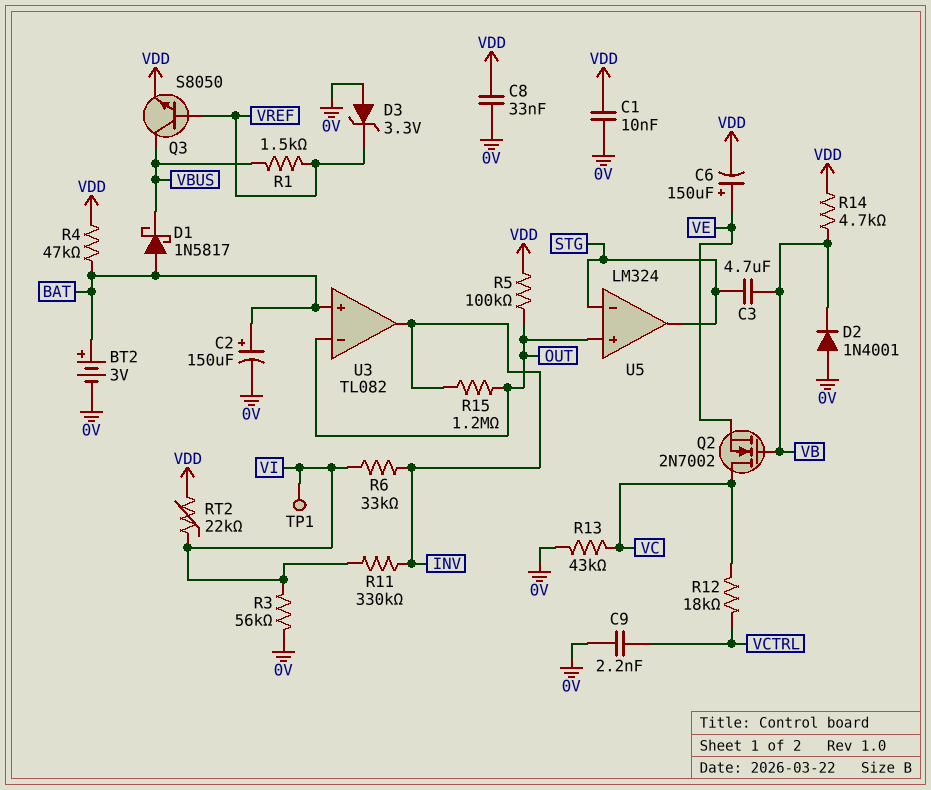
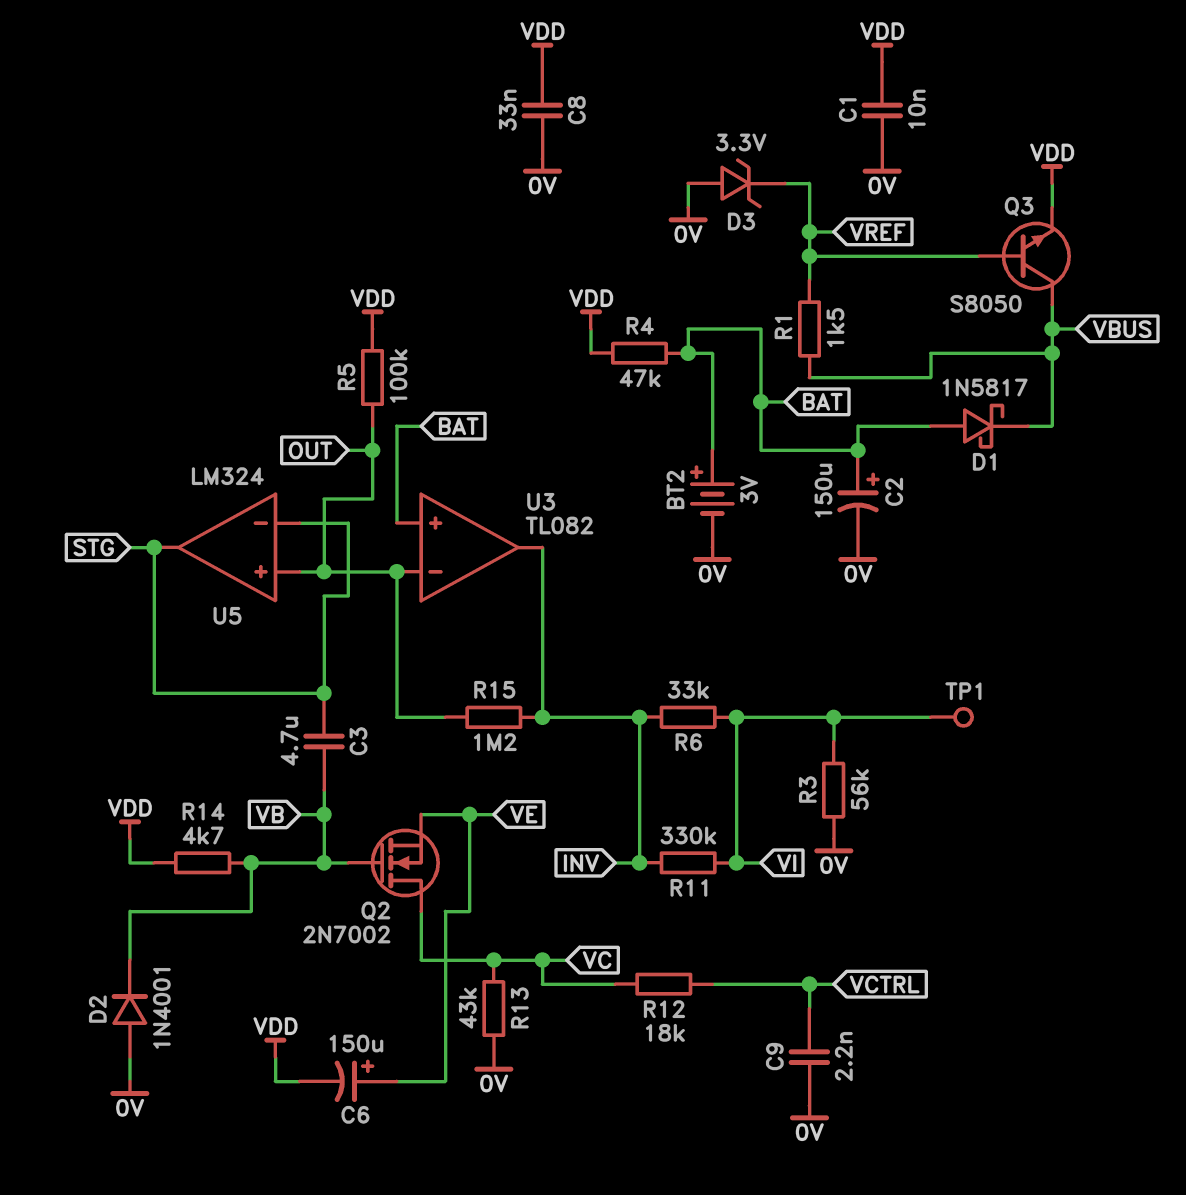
RT2: 22k (VDD, VI) -> none

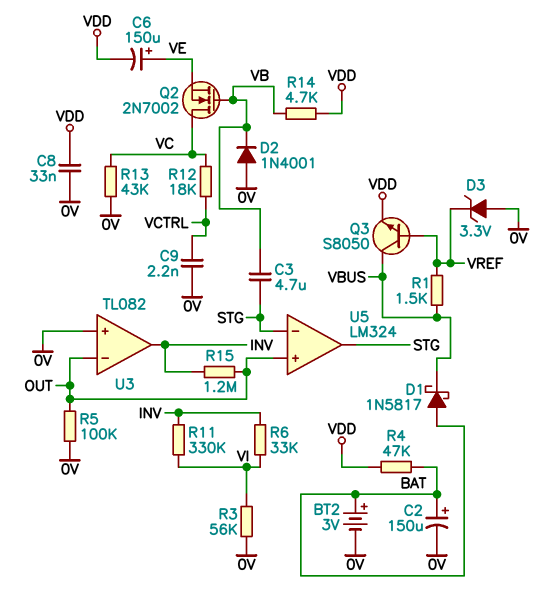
C1: 10nF (0V, VDD) -> none
R5: 100k (OUT, VDD) -> 100k (0V, OUT)
TP1: test point (VI) -> none
U3 pin in+: BAT -> 0V

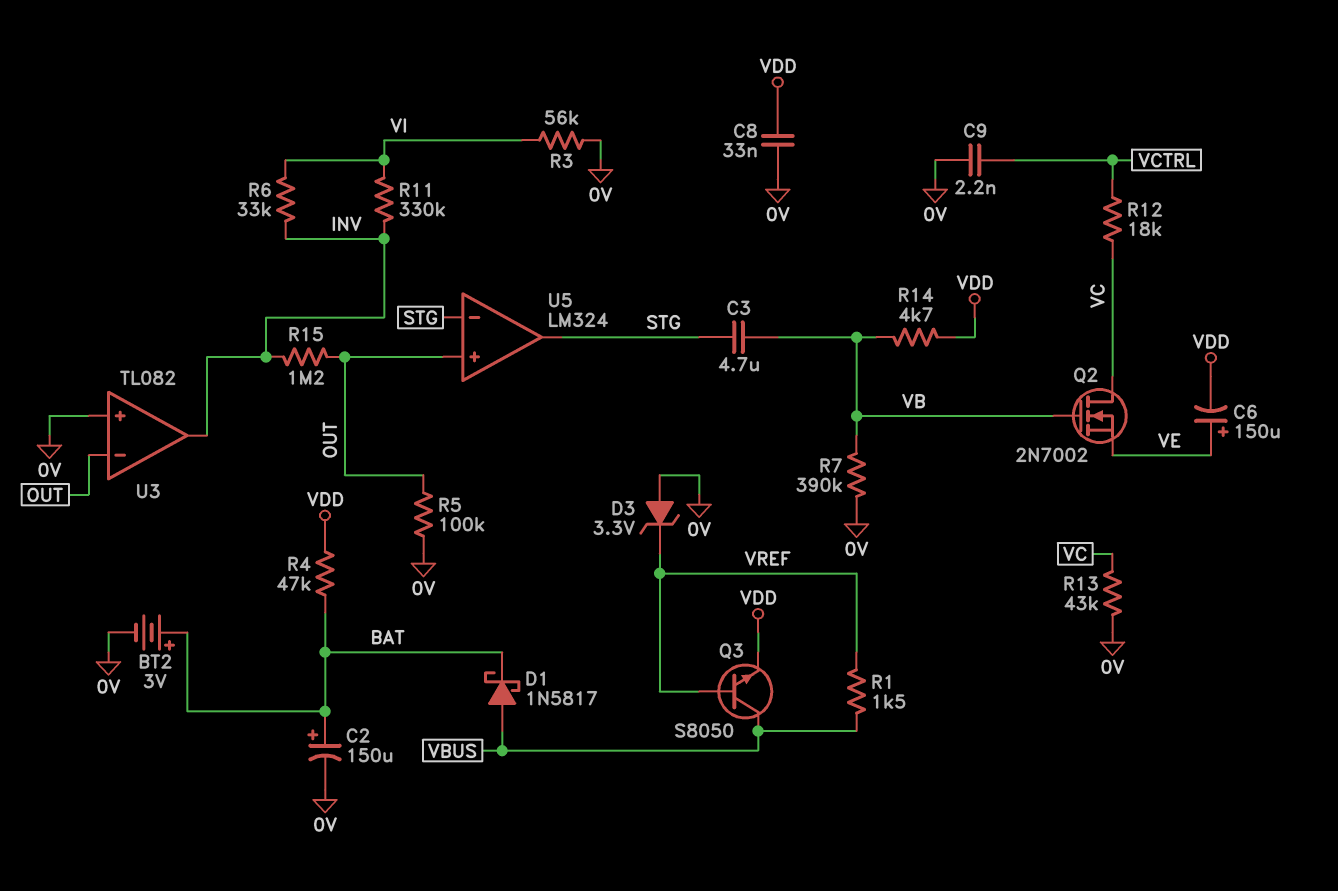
D1: schottky 1N5817 (A BAT, K VBUS) -> schottky 1N5817 (A VBUS, K BAT)
D2: diode 1N4001 (A 0V, K VB) -> none
R7: none -> 390k (0V, VB)

